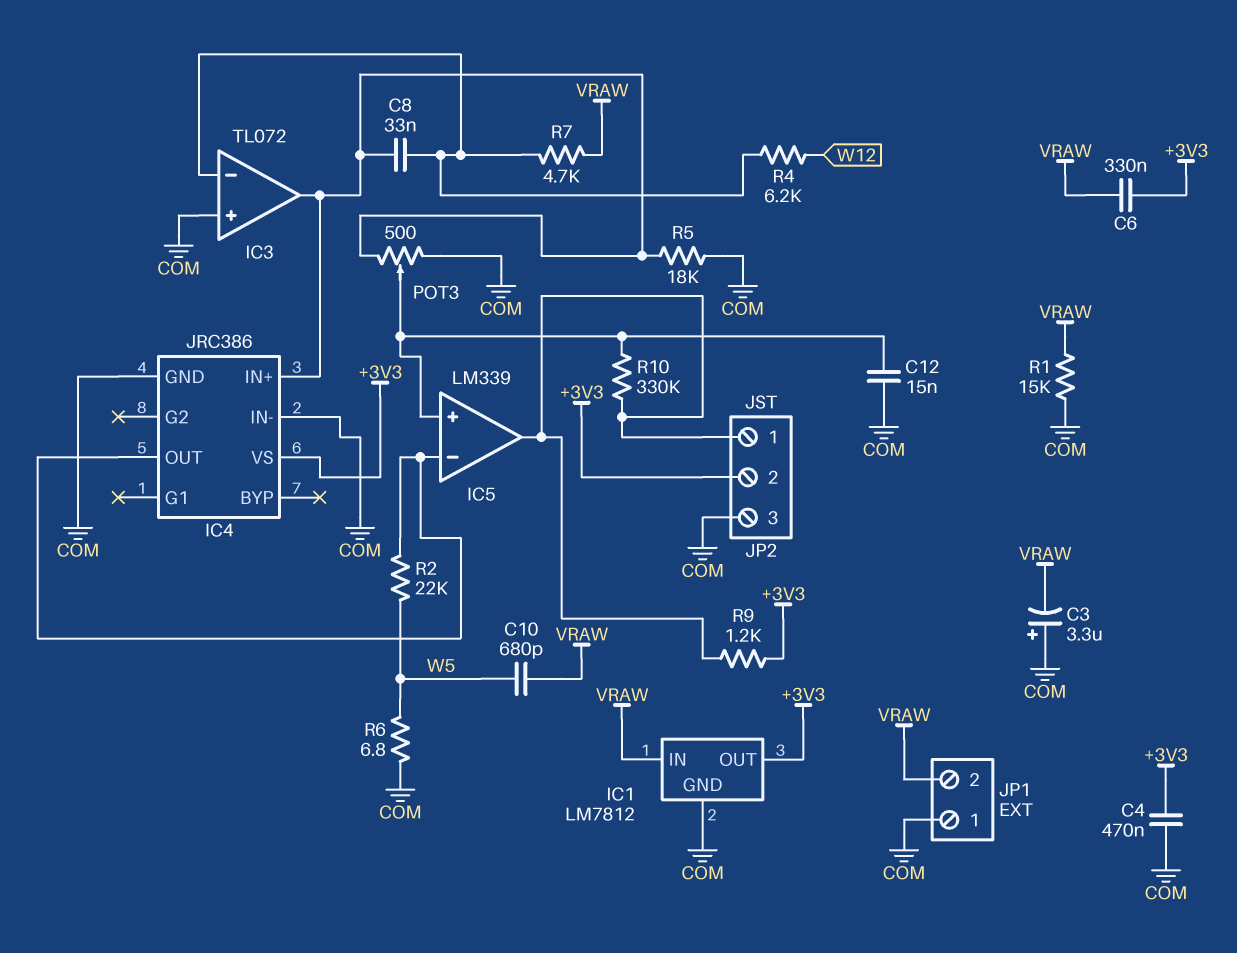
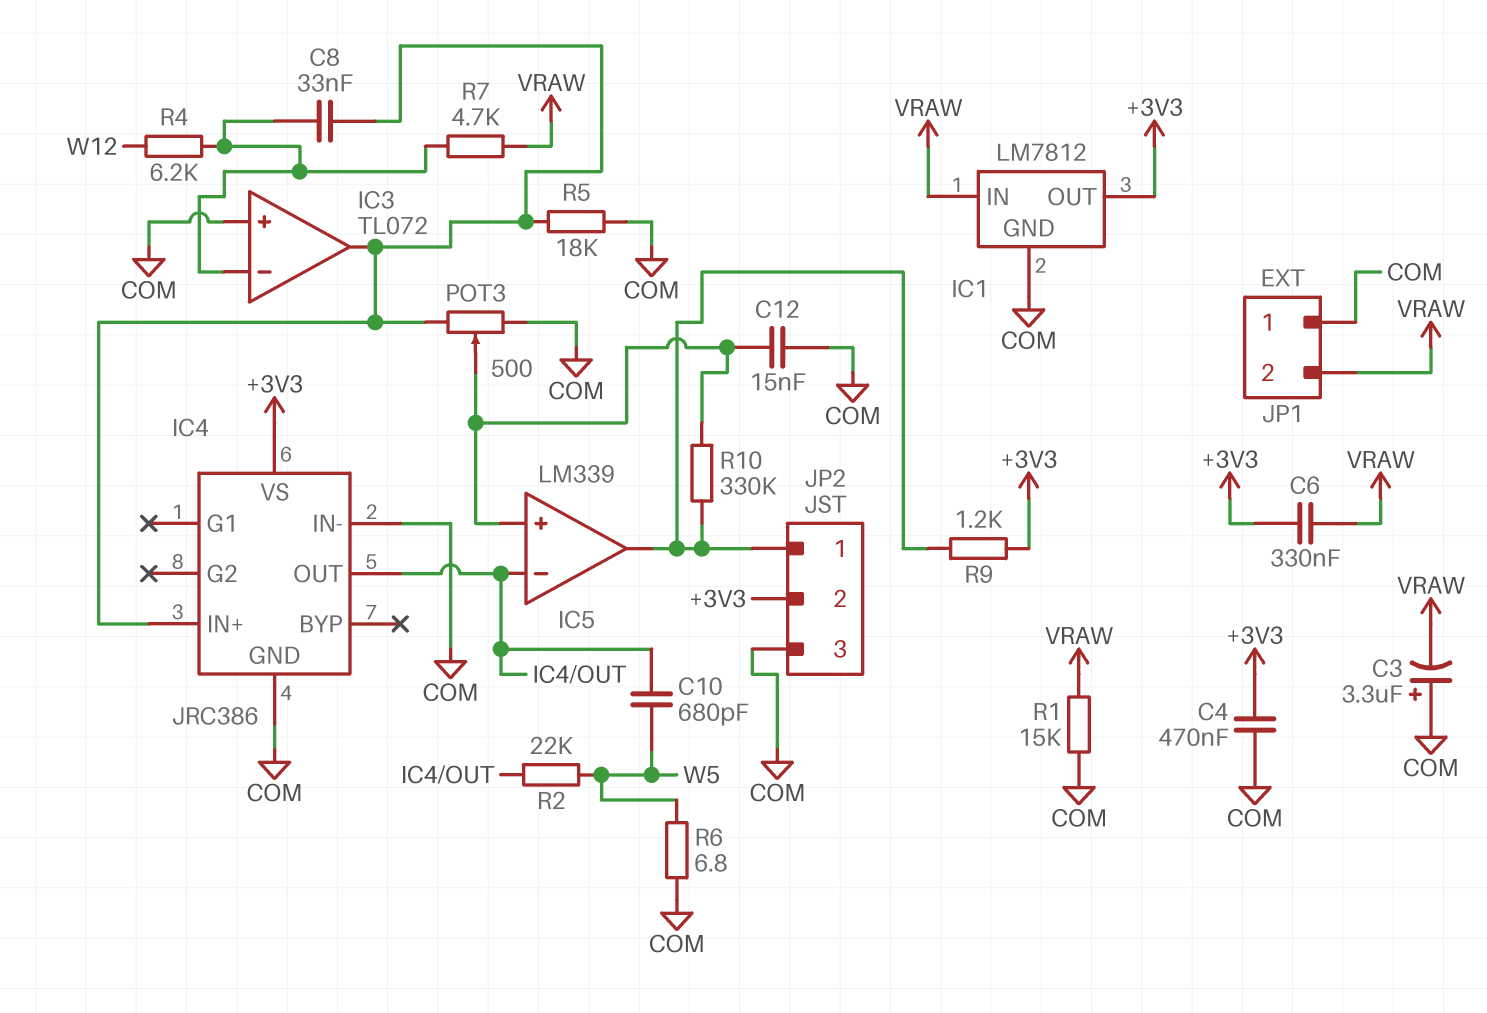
C10: 680pF (VRAW, W5) -> 680pF (IC4/OUT, W5)

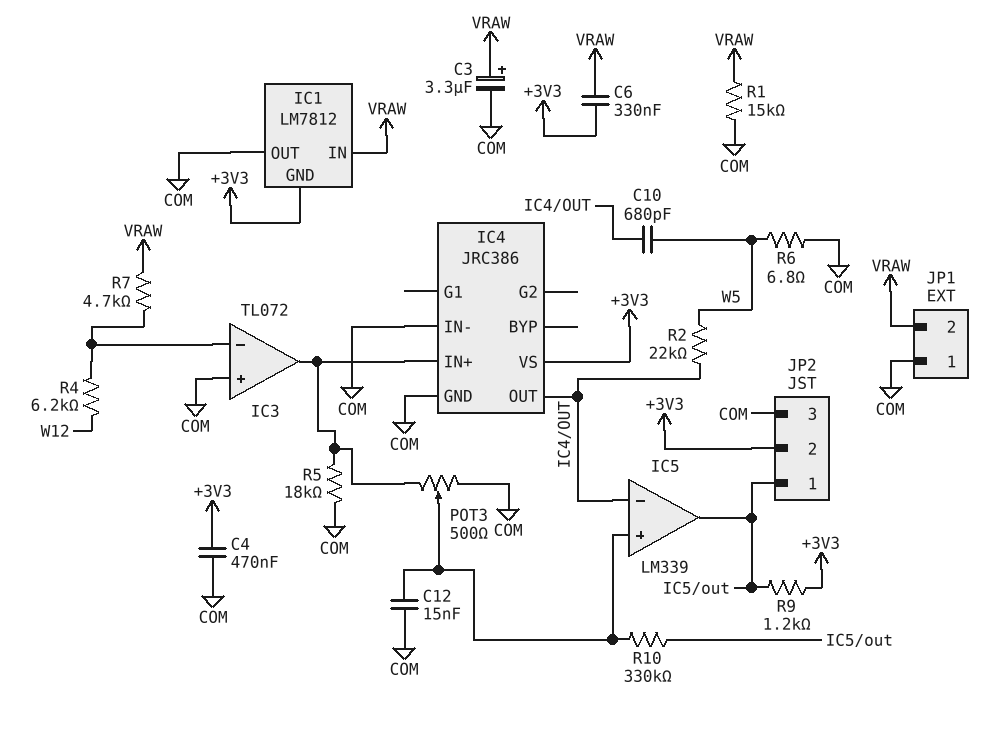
C3: 3.3uF (plus COM, minus VRAW) -> 3.3uF (plus VRAW, minus COM)
C8: 33nF (IC3/in-, IC3/out) -> none
IC1 pin GND: COM -> +3V3
IC1 pin OUT: +3V3 -> COM

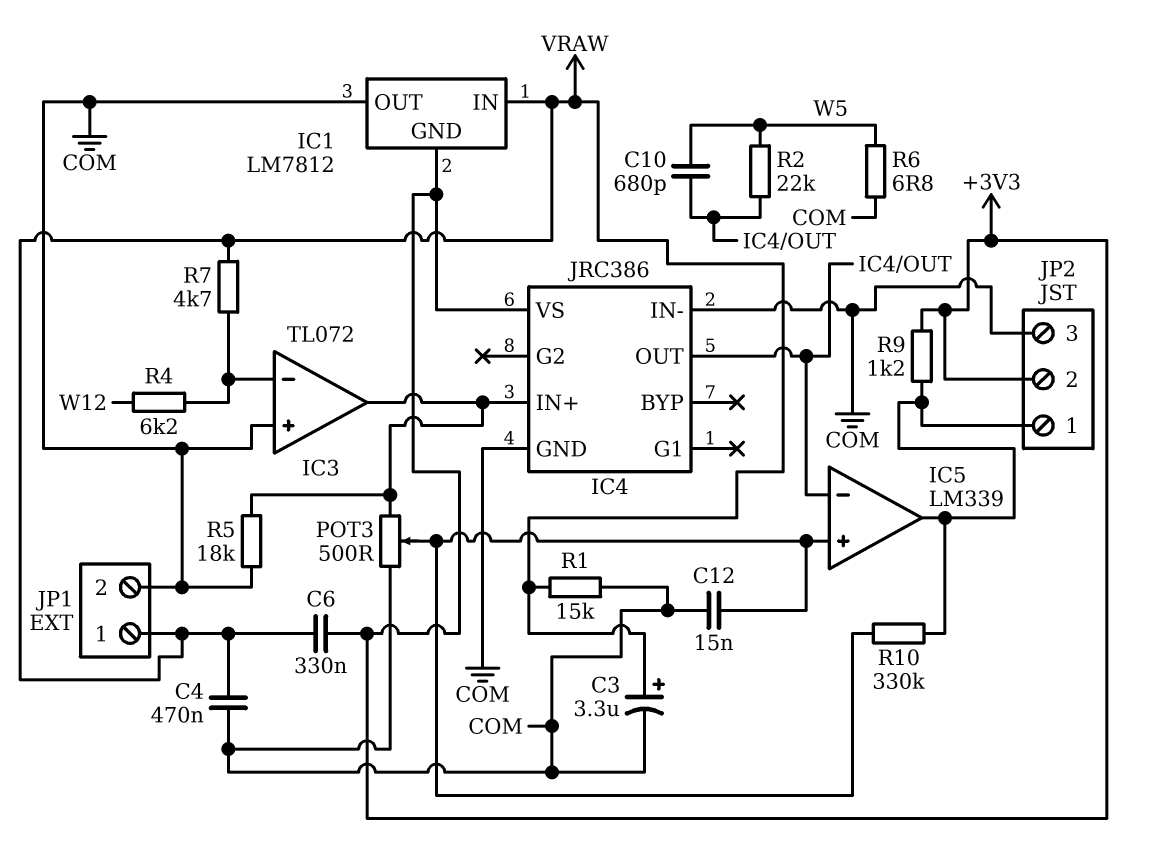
C4: 470nF (+3V3, COM) -> 470nF (COM, VRAW)
JP1 pin 1: COM -> VRAW
JP1 pin 2: VRAW -> COM

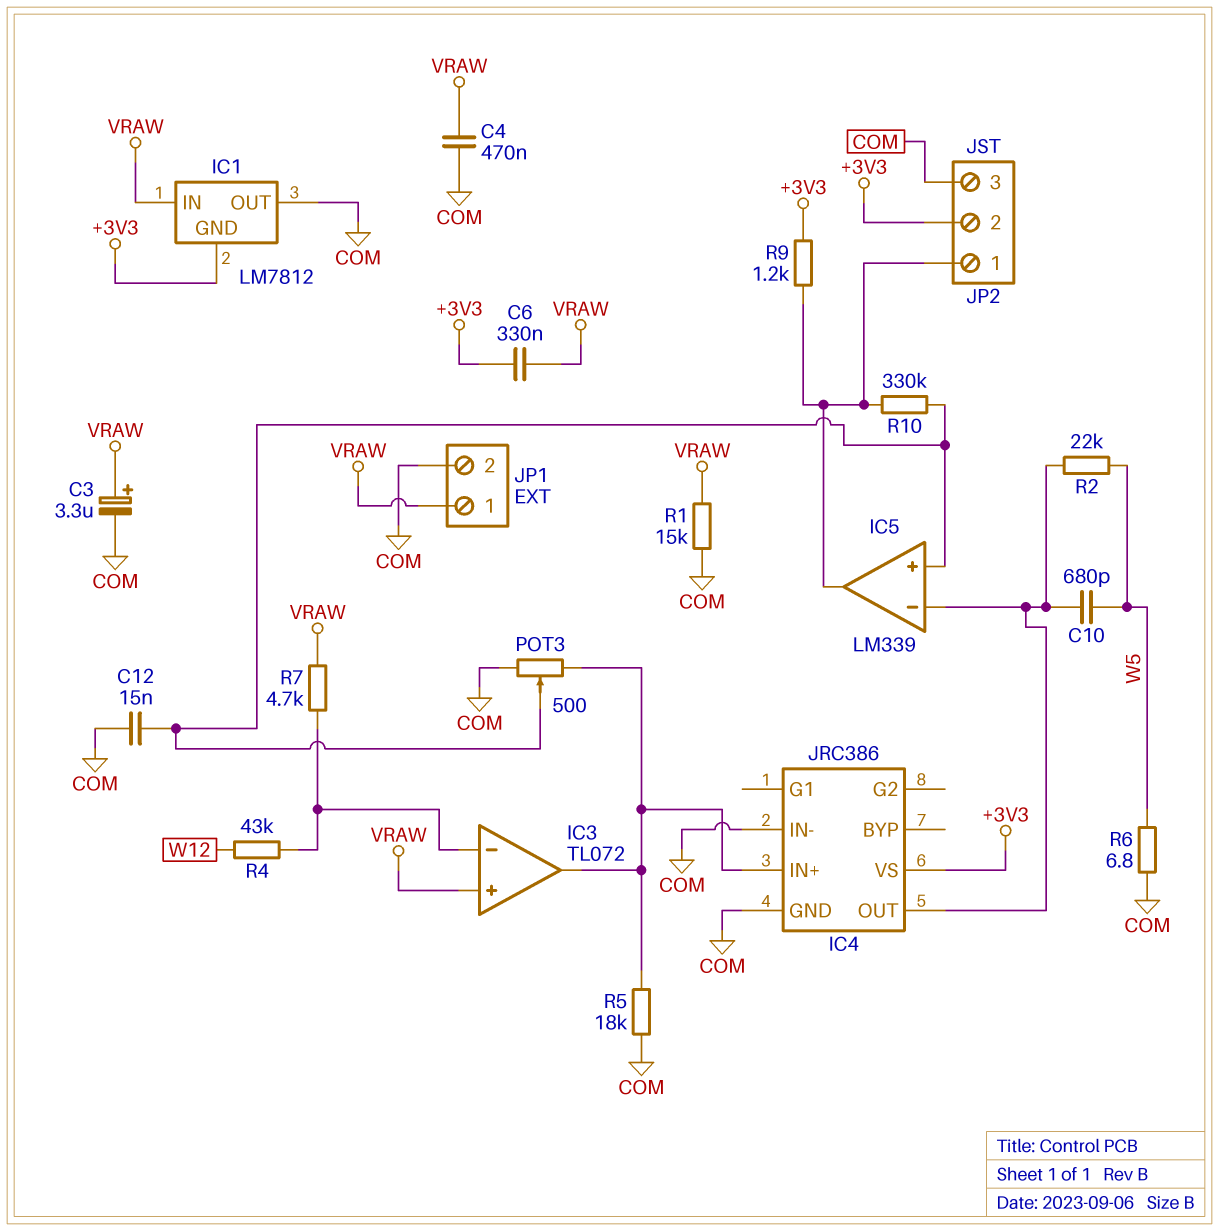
IC3 pin in+: COM -> VRAW
R4: 6.2k (IC3/in-, W12) -> 43k (IC3/in-, W12)

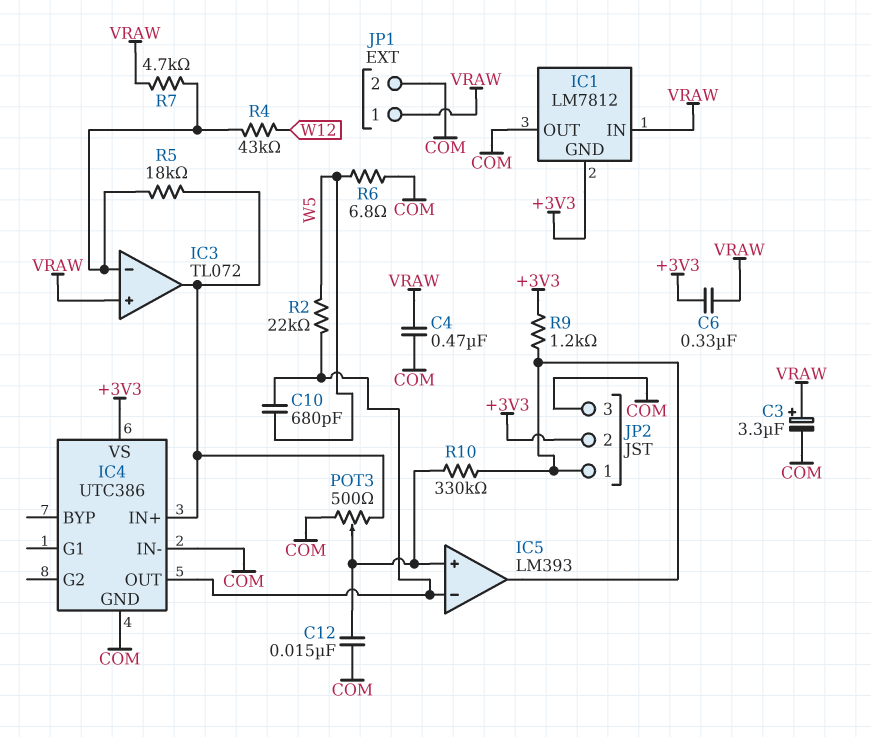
IC4: JRC386 -> UTC386
IC5: LM339 -> LM393
R1: 15k (COM, VRAW) -> none
R5: 18k (COM, IC3/out) -> 18k (IC3/in-, IC3/out)

